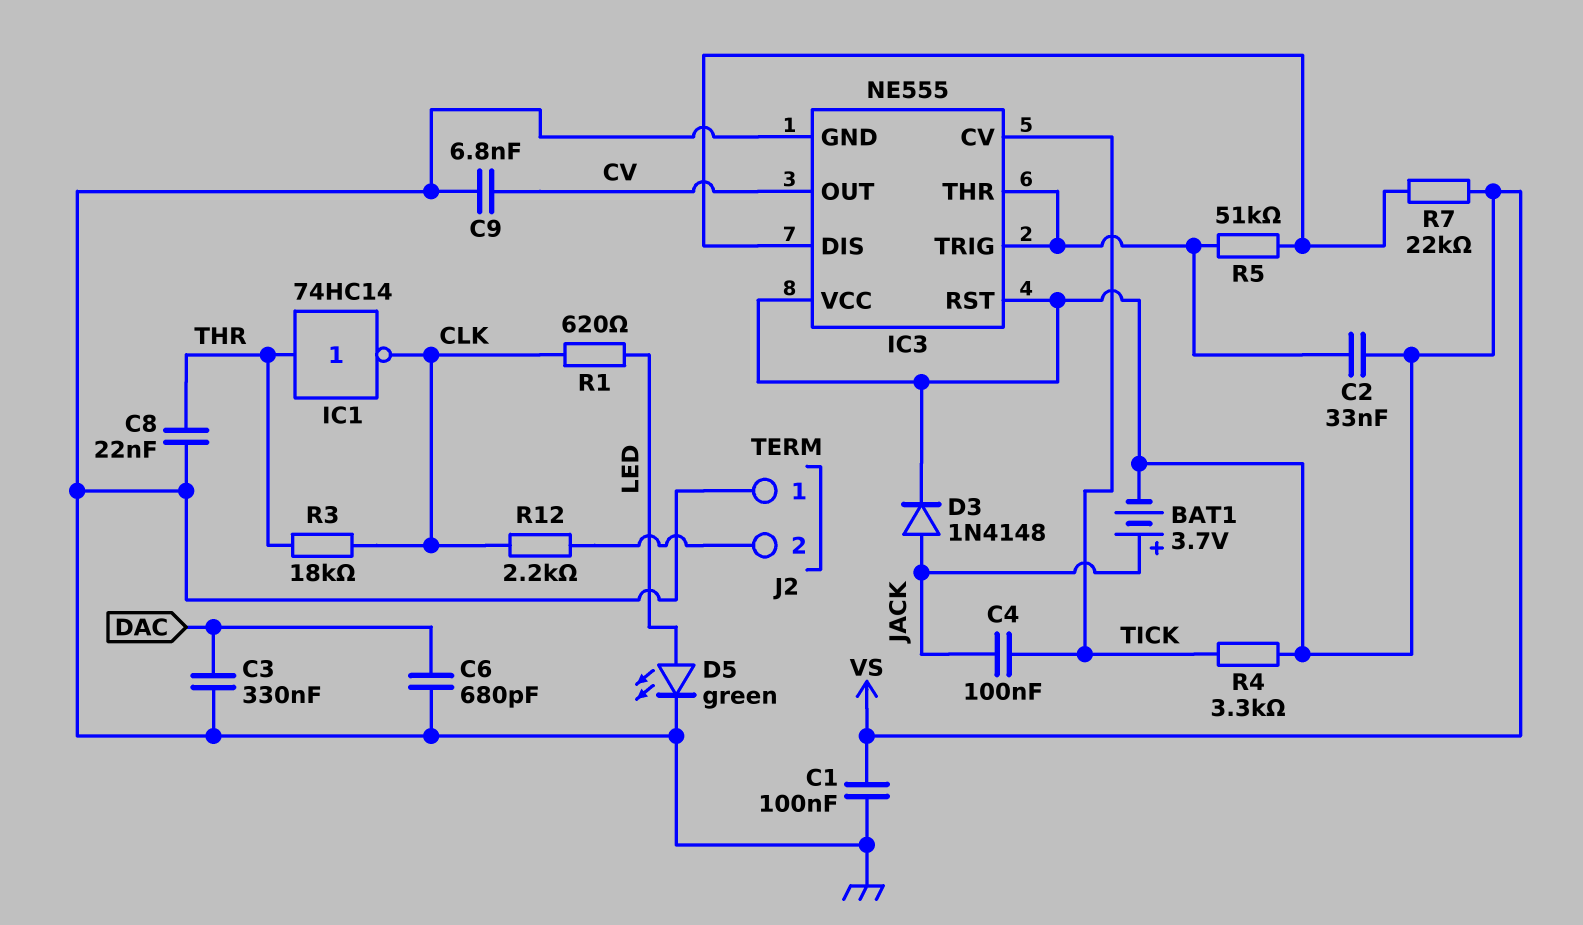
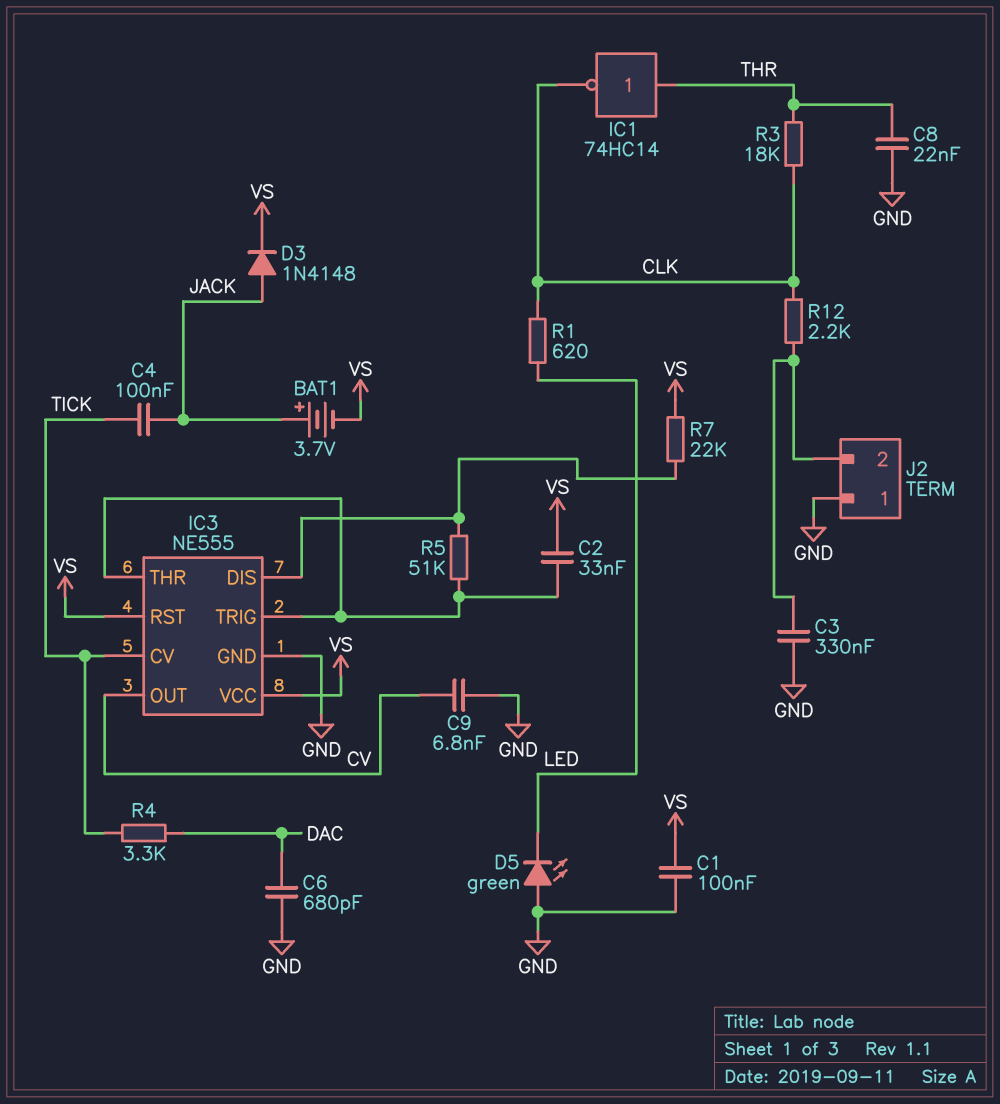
C3: 330nF (DAC, GND) -> 330nF (GND, J2/2)
D5: LED green (A LED, K GND) -> LED green (A GND, K LED)
R4: 3.3k (TICK, VS) -> 3.3k (DAC, TICK)

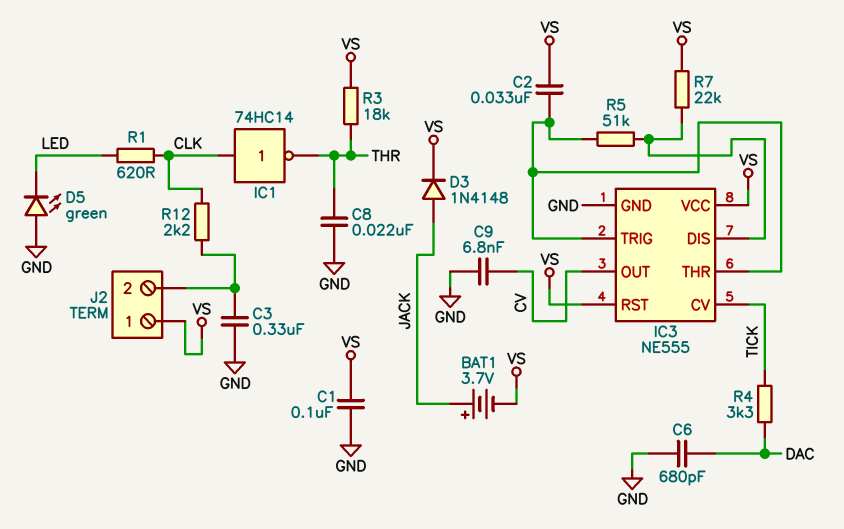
C4: 100nF (JACK, TICK) -> none
IC1: NOT 74HC14 (in THR, out CLK) -> NOT 74HC14 (in CLK, out THR)
J2 pin 1: GND -> VS
R3: 18k (CLK, THR) -> 18k (THR, VS)

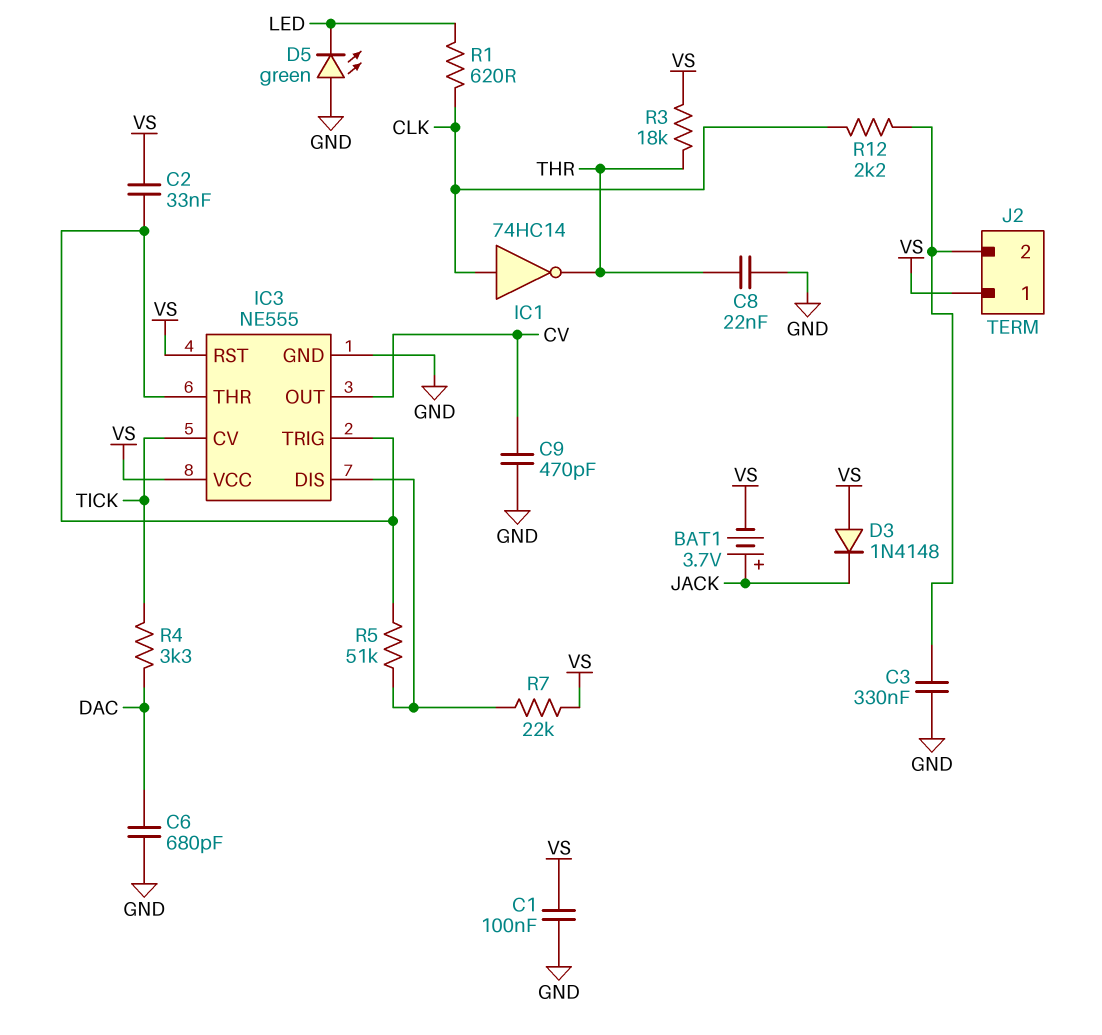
C9: 6.8nF (CV, GND) -> 470pF (CV, GND)
D3: diode 1N4148 (A JACK, K VS) -> diode 1N4148 (A VS, K JACK)

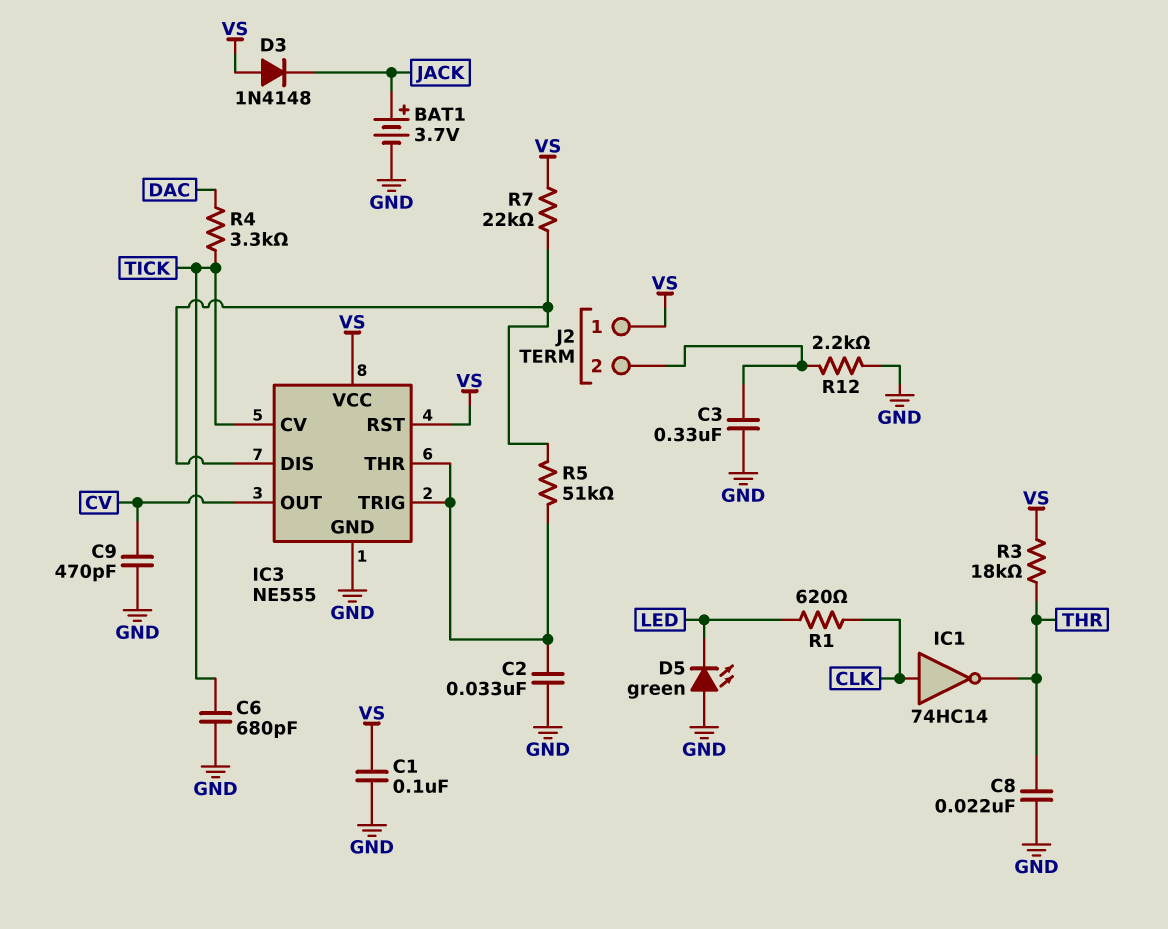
BAT1: 3.7V (plus JACK, minus VS) -> 3.7V (plus JACK, minus GND)
C2: 33nF (IC3/THR, VS) -> 33nF (GND, IC3/THR)
C6: 680pF (DAC, GND) -> 680pF (GND, TICK)
R12: 2.2k (CLK, J2/2) -> 2.2k (GND, J2/2)

